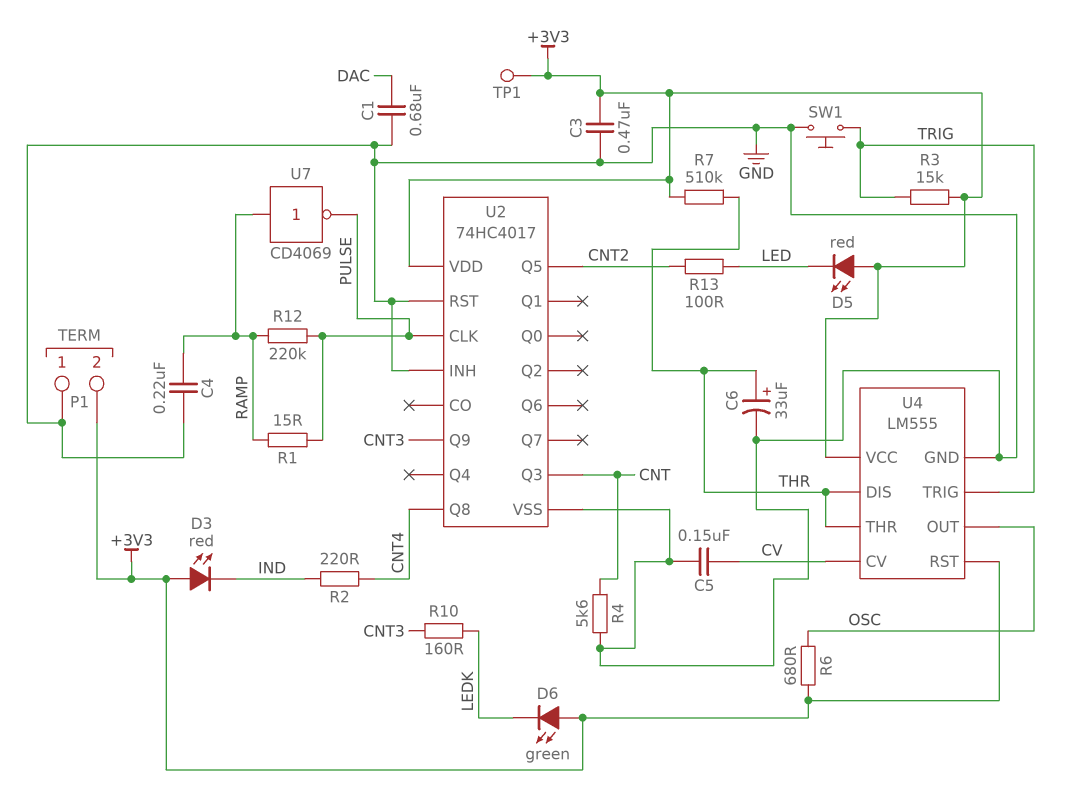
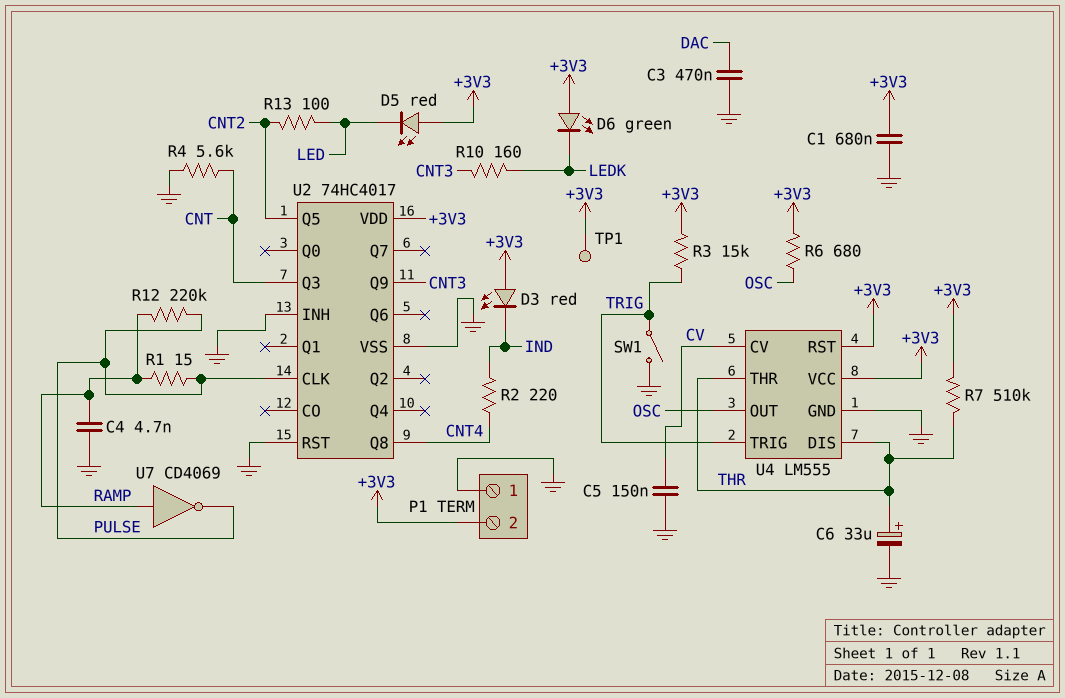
C1: 680nF (DAC, GND) -> 680nF (+3V3, GND)
C3: 470nF (+3V3, GND) -> 470nF (DAC, GND)
C4: 220nF (GND, RAMP) -> 4.7nF (GND, RAMP)
SW1: button (GND, TRIG) -> switch (GND, TRIG)

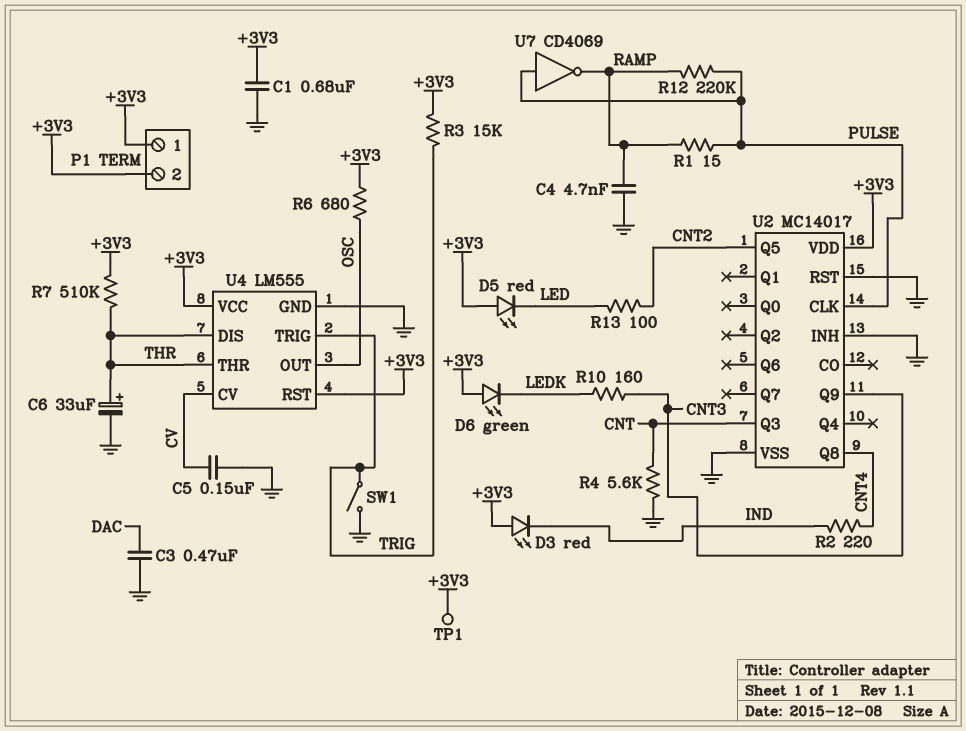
P1 pin 1: GND -> +3V3
U2: 74HC4017 -> MC14017
U7: NOT CD4069 (in RAMP, out PULSE) -> NOT CD4069 (in PULSE, out RAMP)

